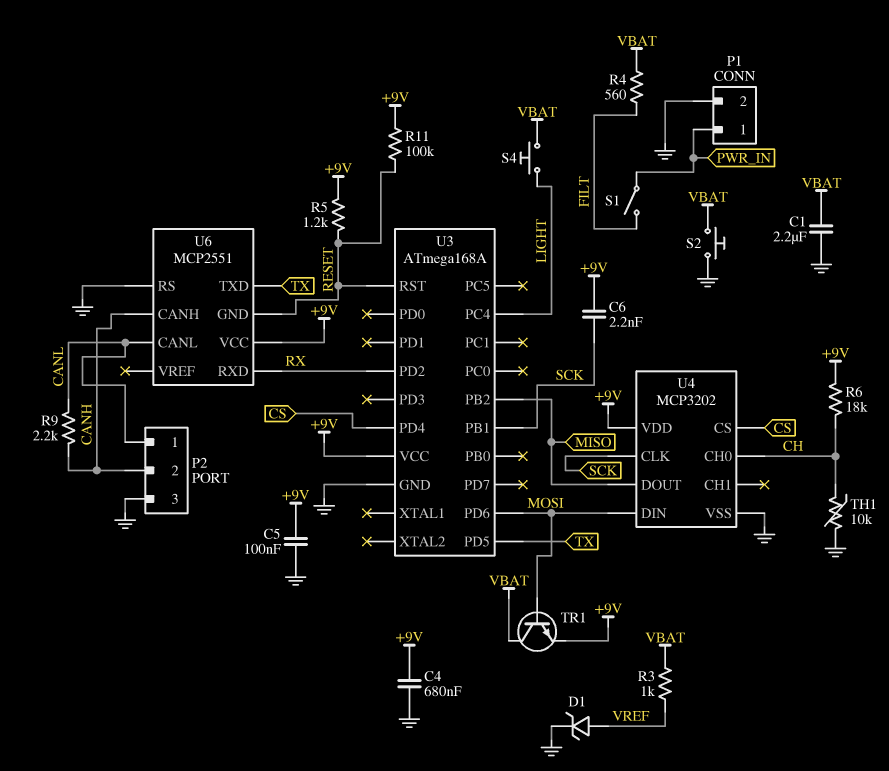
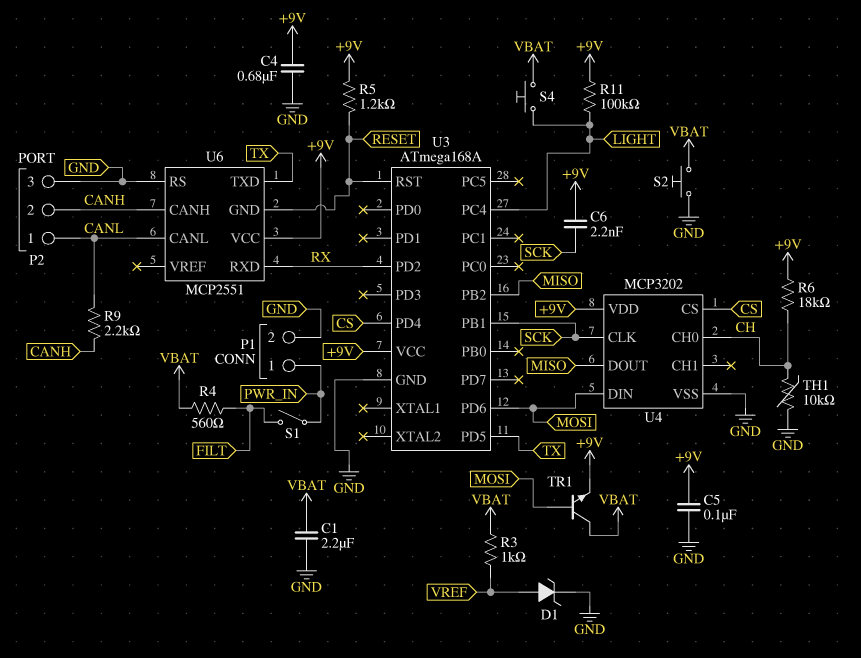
R11: 100k (+9V, RESET) -> 100k (+9V, LIGHT)

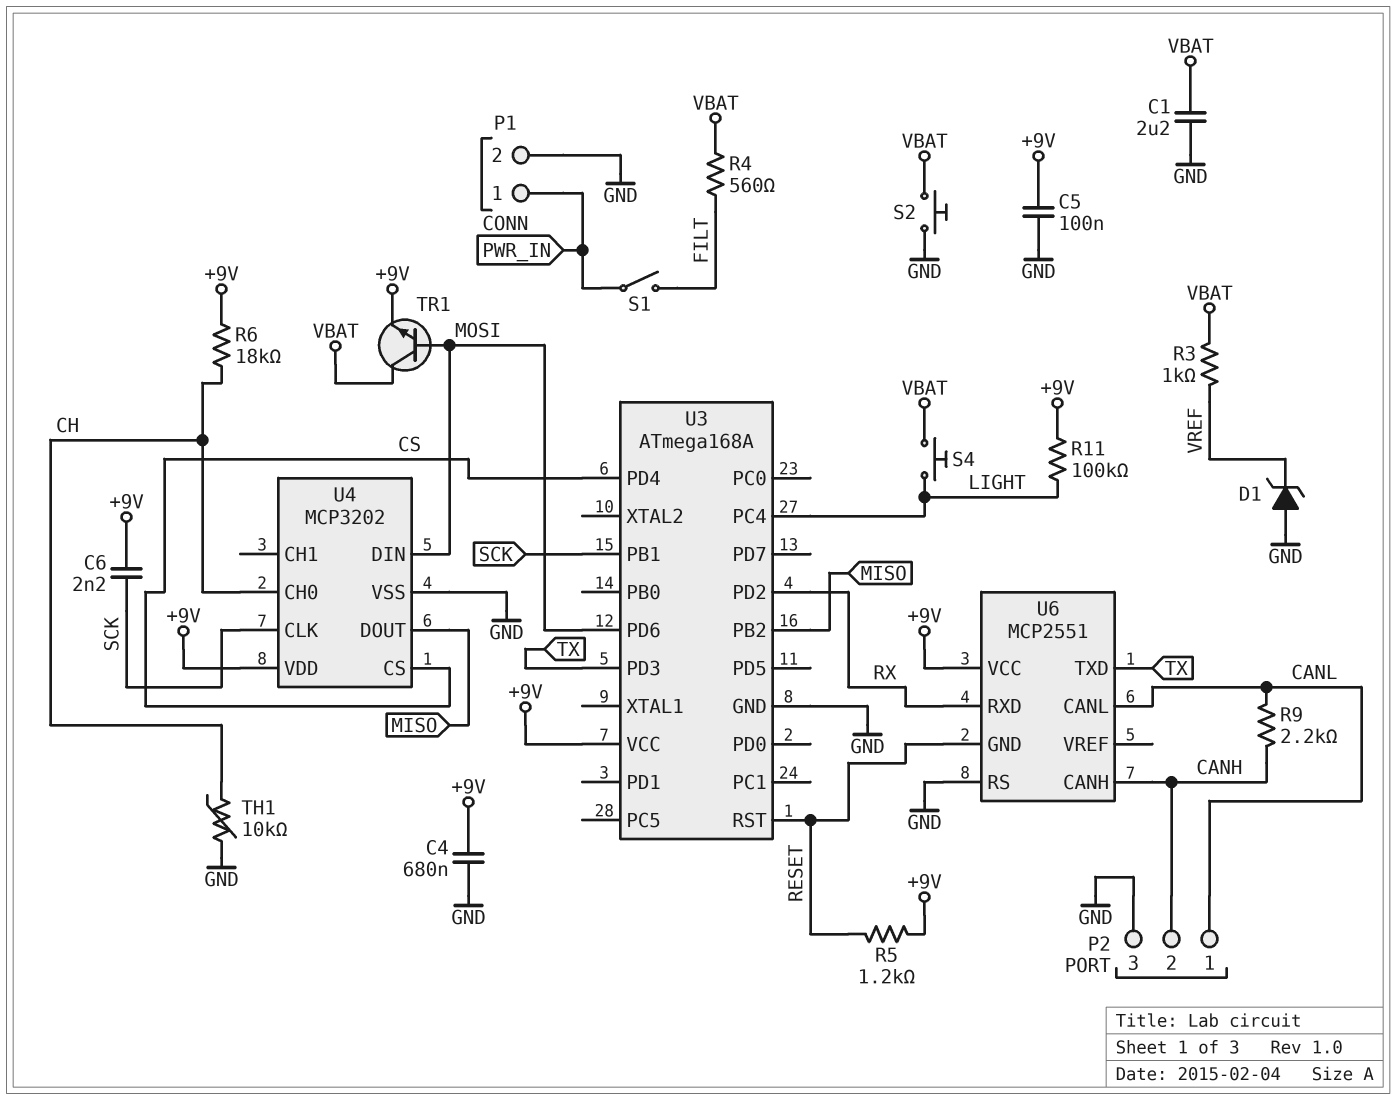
D1: zener (A VREF, K GND) -> zener (A GND, K VREF)
U3 pin PD3: none -> TX
U3 pin PD5: TX -> none

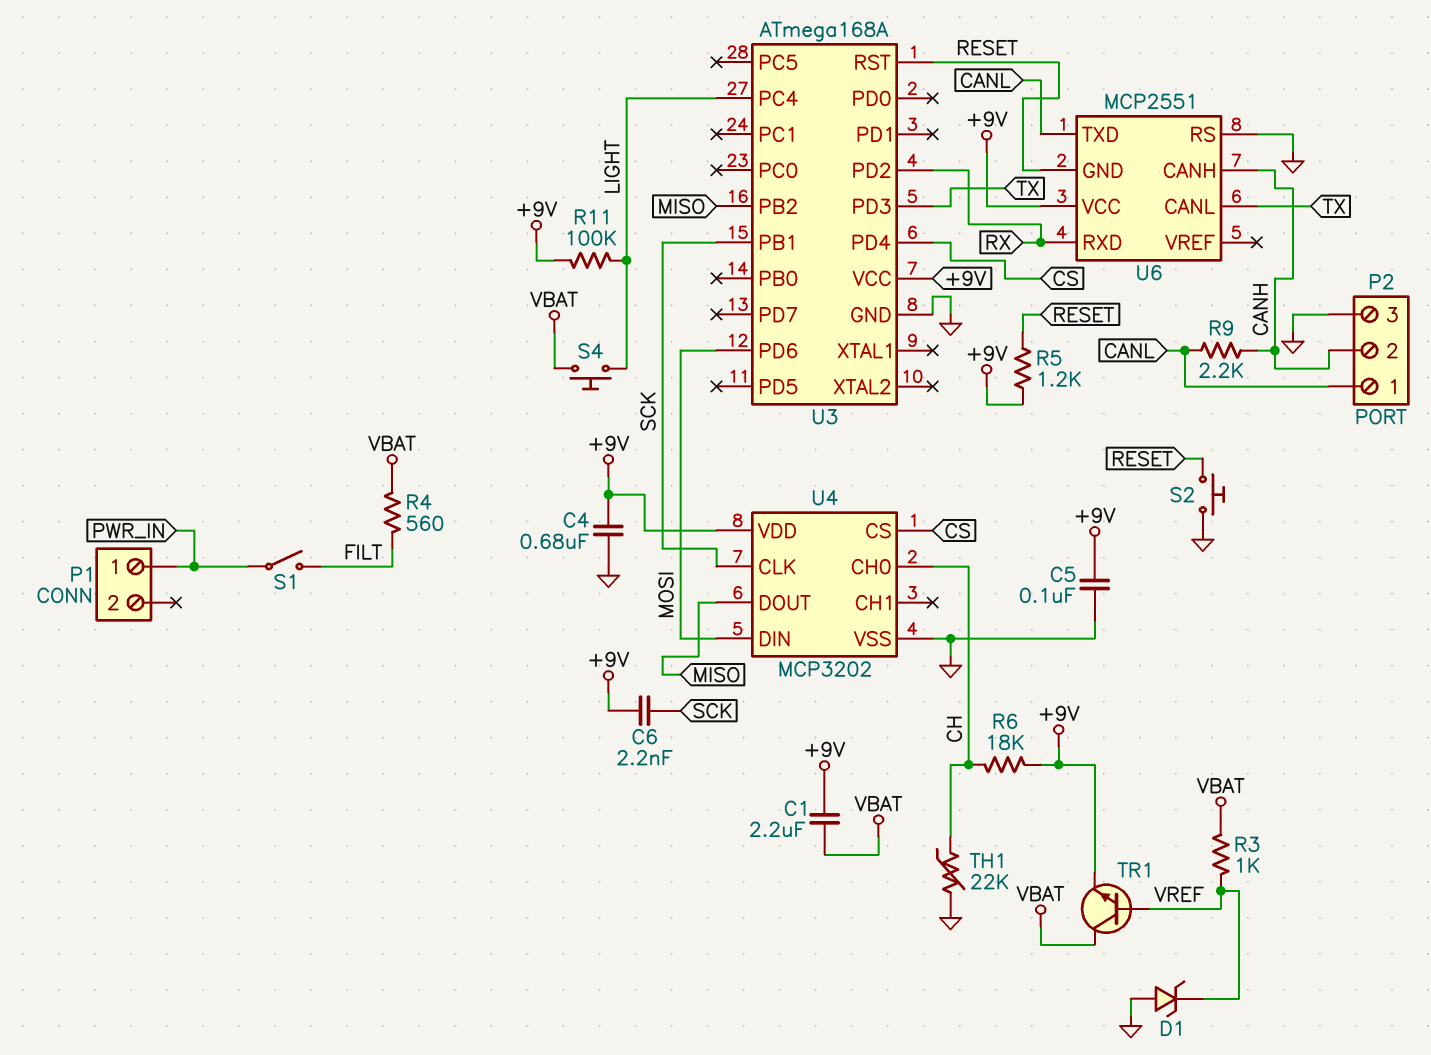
C1: 2.2uF (GND, VBAT) -> 2.2uF (+9V, VBAT)
P1 pin 2: GND -> none
S2: button (GND, VBAT) -> button (GND, RESET)
TH1: 10k (CH, GND) -> 22k (CH, GND)
TR1: NPN (B MOSI, C VBAT, E +9V) -> NPN (B VREF, C VBAT, E +9V)
U6 pin CANL: CANL -> TX
U6 pin TXD: TX -> CANL

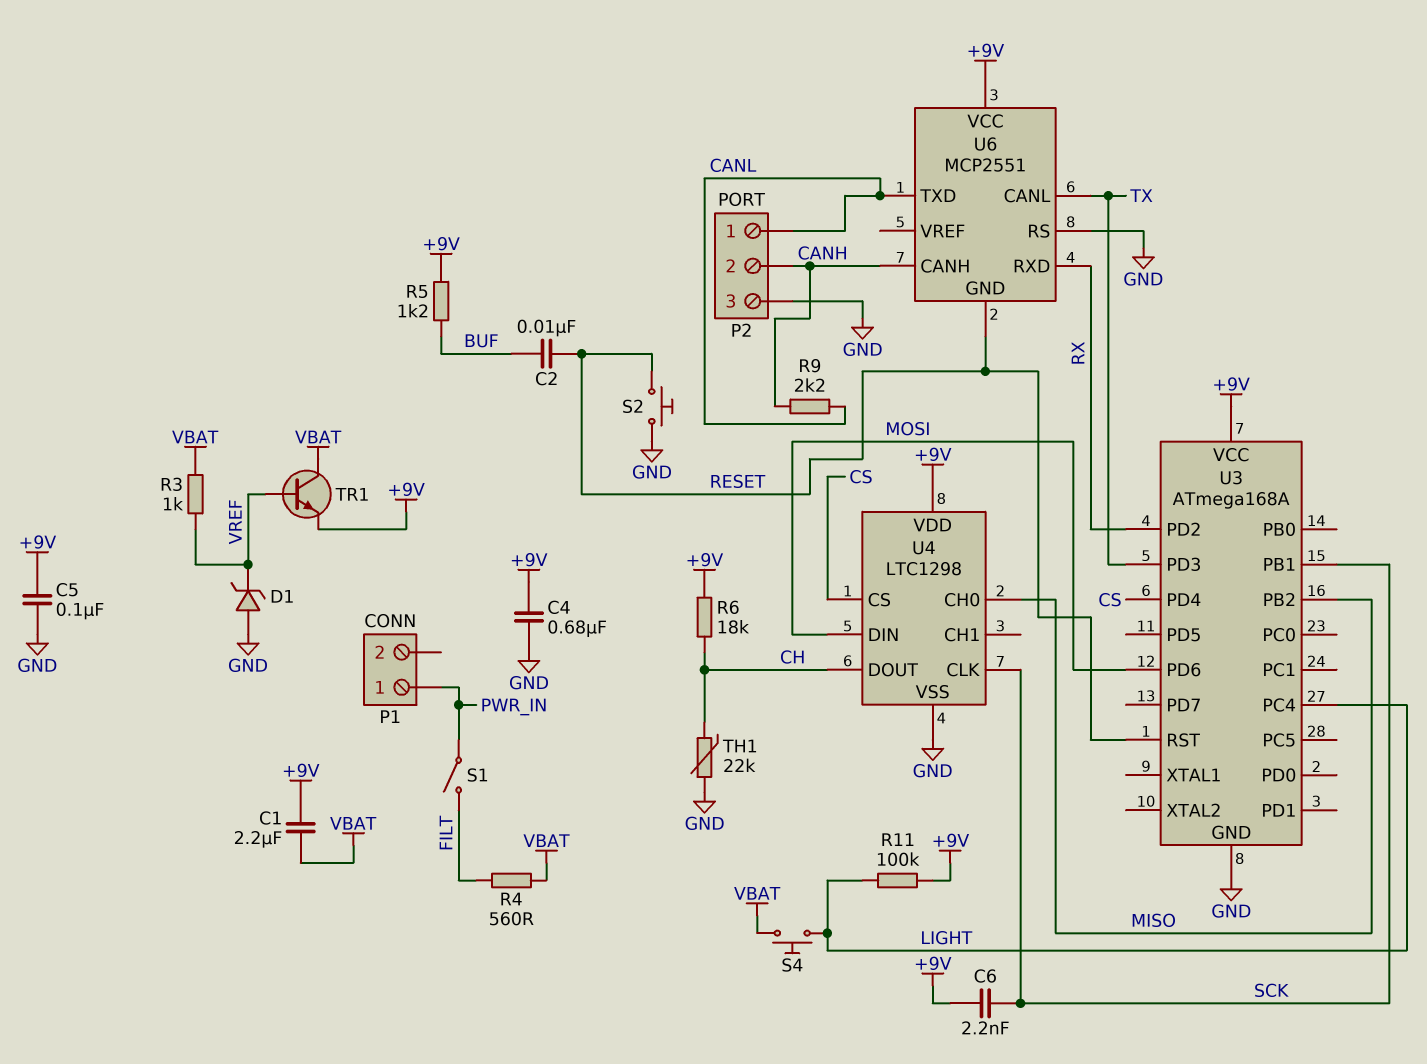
C2: none -> 10nF (BUF, RESET)
R5: 1.2k (+9V, RESET) -> 1.2k (+9V, BUF)
U4: MCP3202 -> LTC1298
U4 pin CH0: CH -> MISO
U4 pin DOUT: MISO -> CH

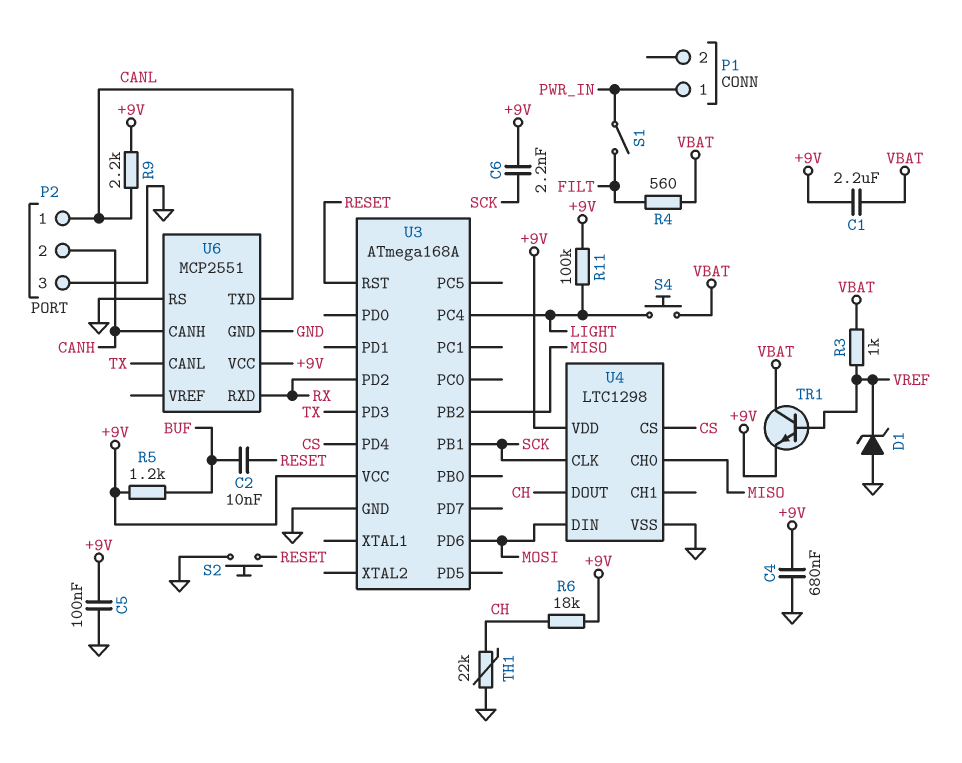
R9: 2.2k (CANH, CANL) -> 2.2k (+9V, CANL)
U6 pin GND: RESET -> GND

